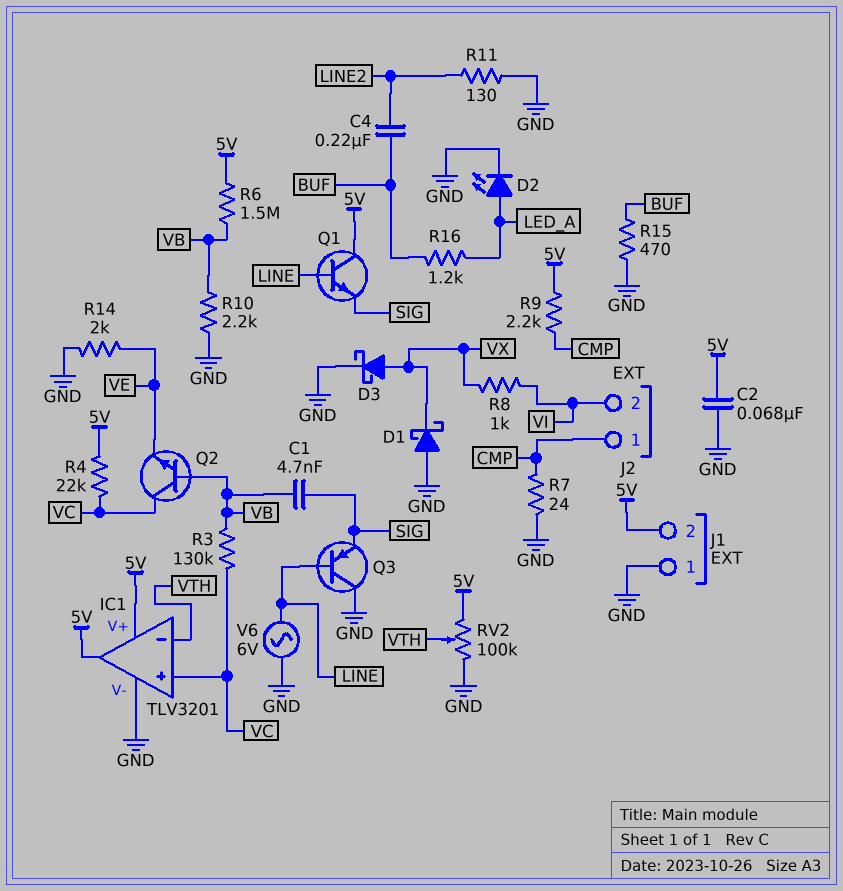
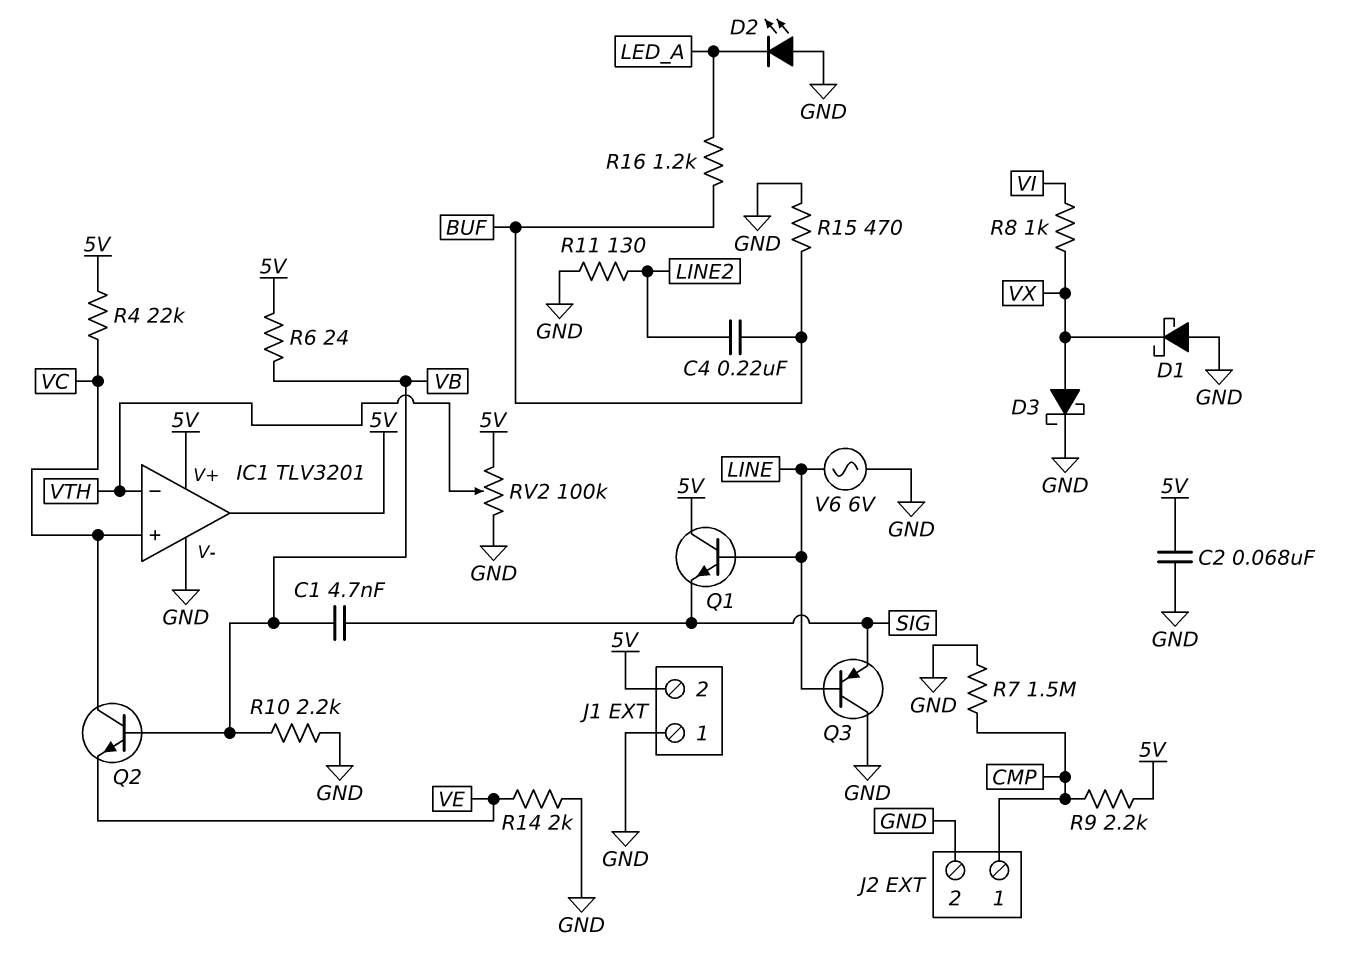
D2: LED (A LED_A, K GND) -> LED (A GND, K LED_A)
J2 pin 2: VI -> GND
R3: 130k (VB, VC) -> none
R6: 1.5M (5V, VB) -> 24 (5V, VB)
R7: 24 (CMP, GND) -> 1.5M (CMP, GND)

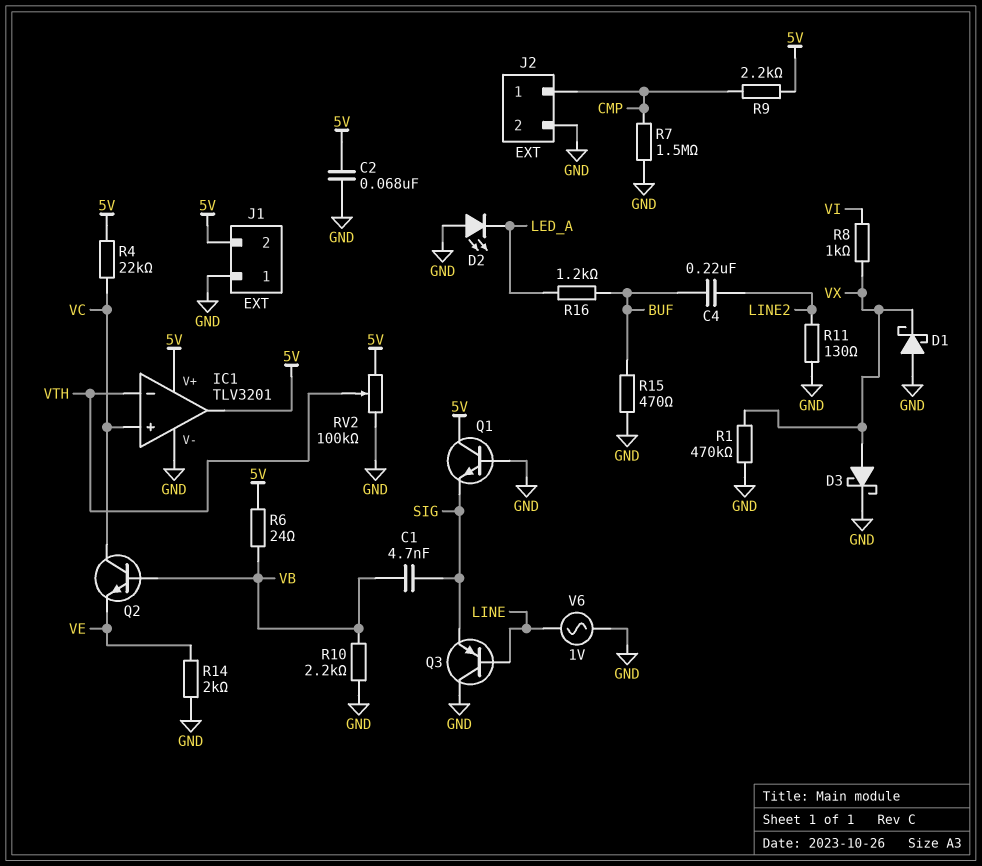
Q1: NPN (B LINE, C 5V, E SIG) -> NPN (B GND, C 5V, E SIG)
R1: none -> 470k (GND, VX)
V6: AC 6V (GND, LINE) -> AC 1V (GND, LINE)

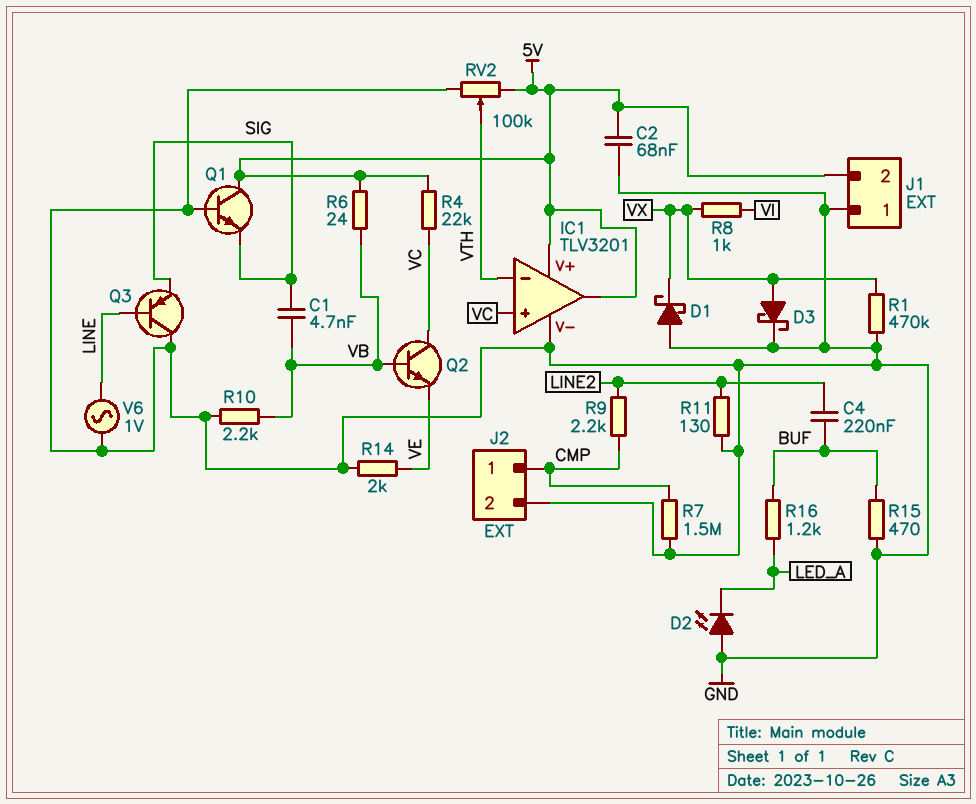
R9: 2.2k (5V, CMP) -> 2.2k (CMP, LINE2)

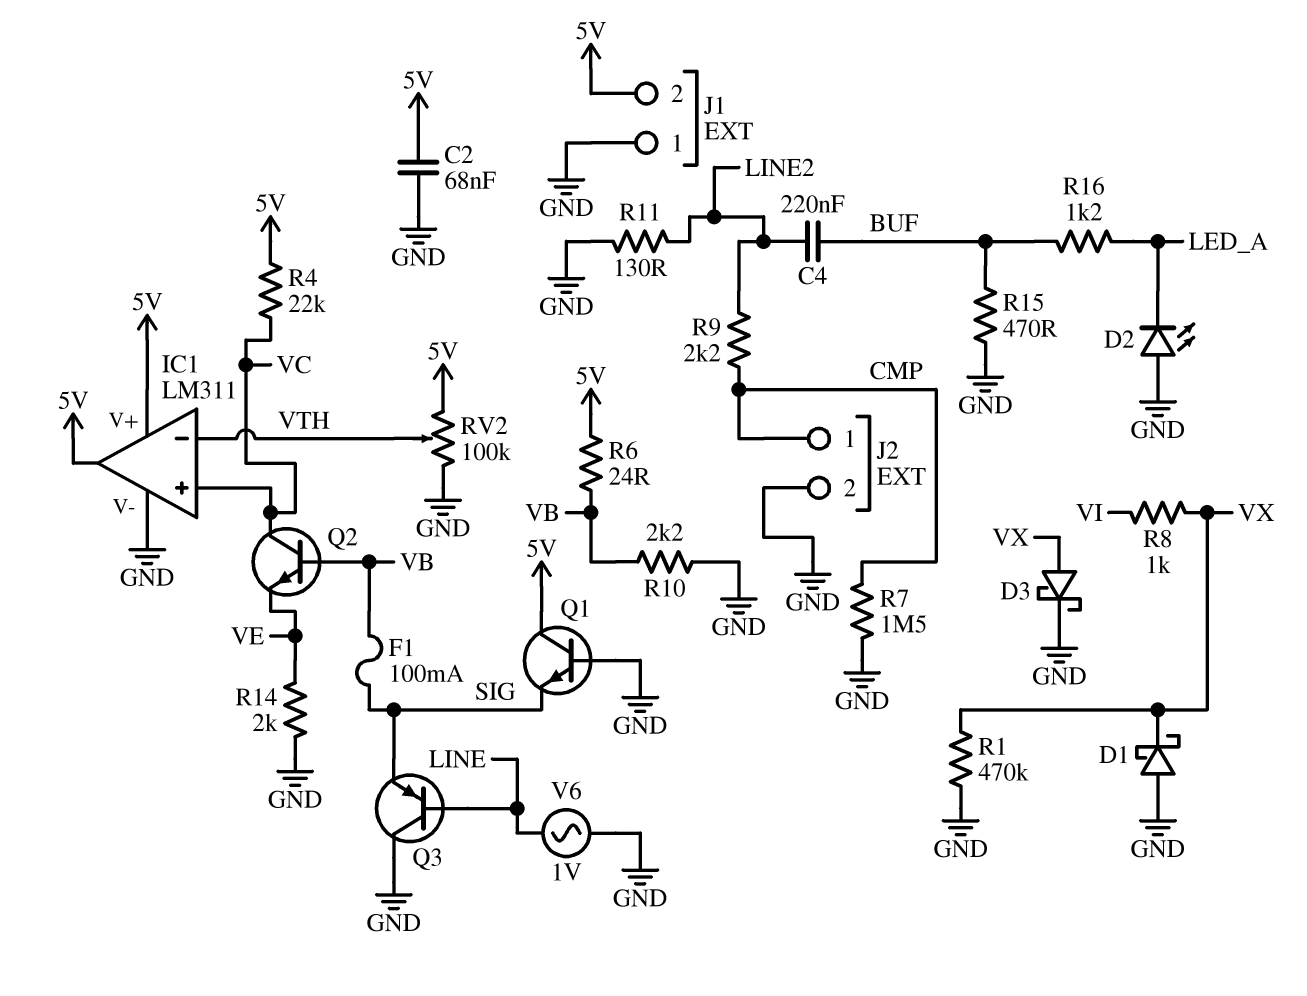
C1: 4.7nF (SIG, VB) -> none
F1: none -> 100mA (SIG, VB)
IC1: TLV3201 -> LM311

